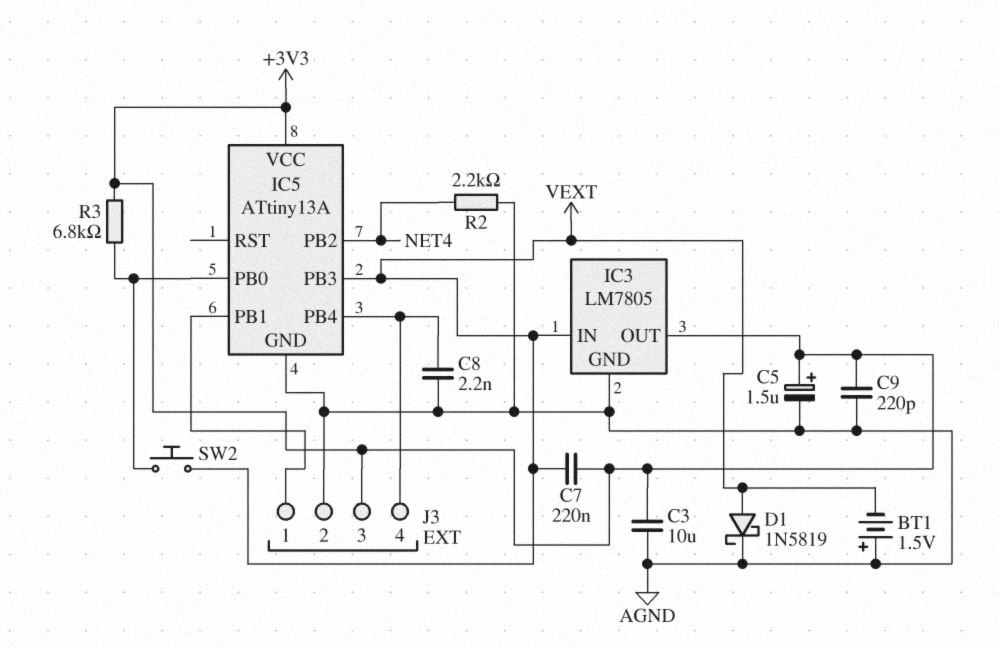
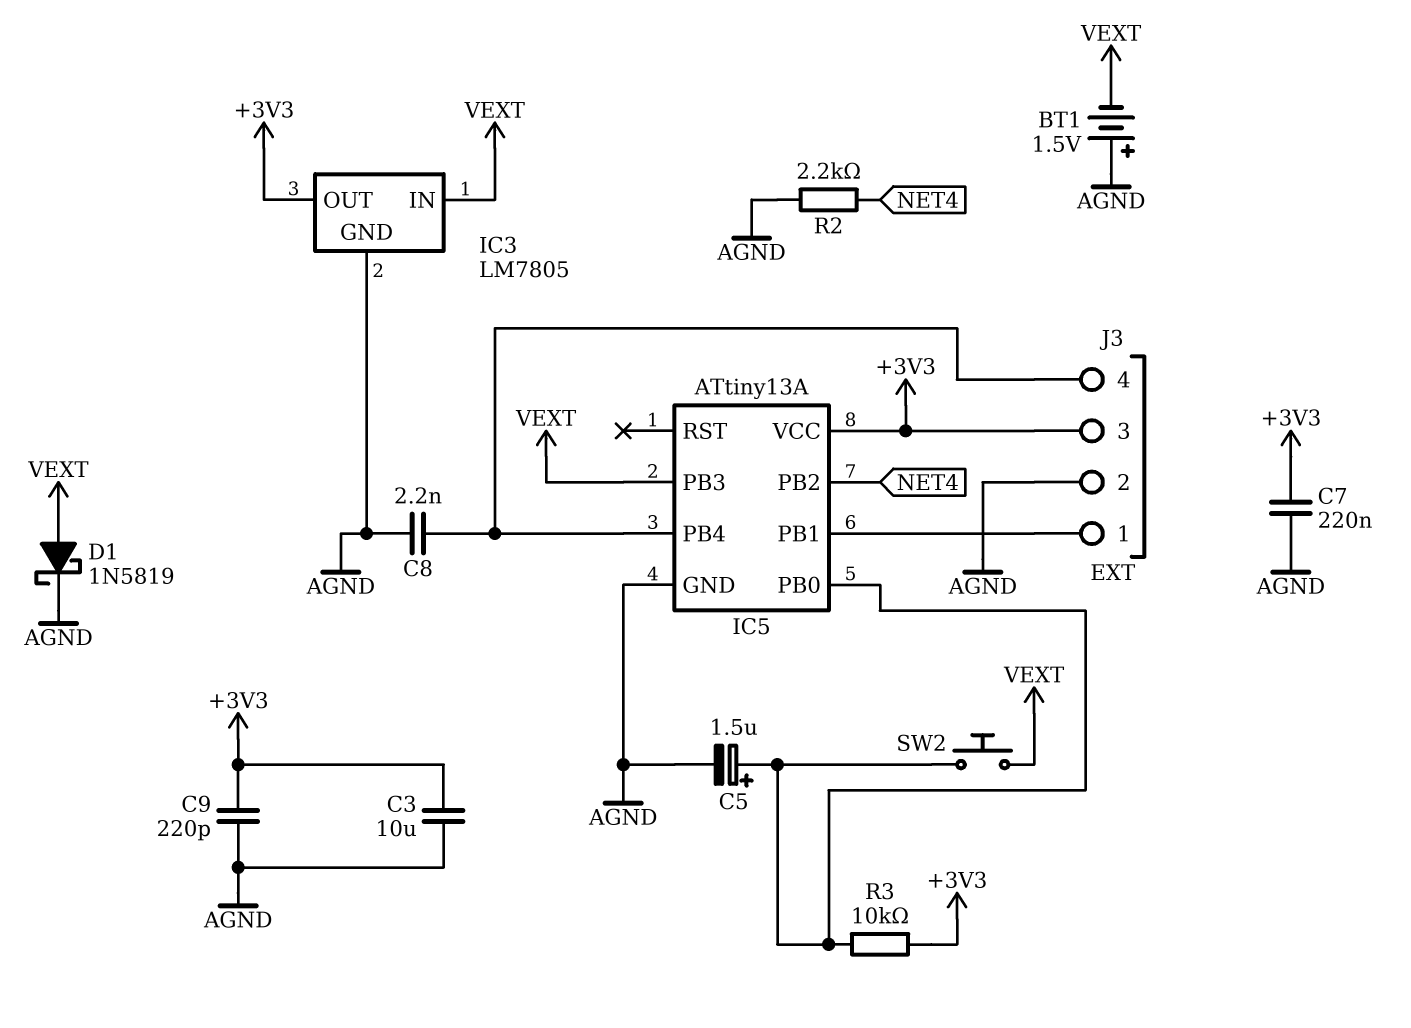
C5: 1.5uF (plus +3V3, minus AGND) -> 1.5uF (plus IC5/PB0, minus AGND)
C7: 220nF (+3V3, VEXT) -> 220nF (+3V3, AGND)
R3: 6.8k (+3V3, IC5/PB0) -> 10k (+3V3, IC5/PB0)

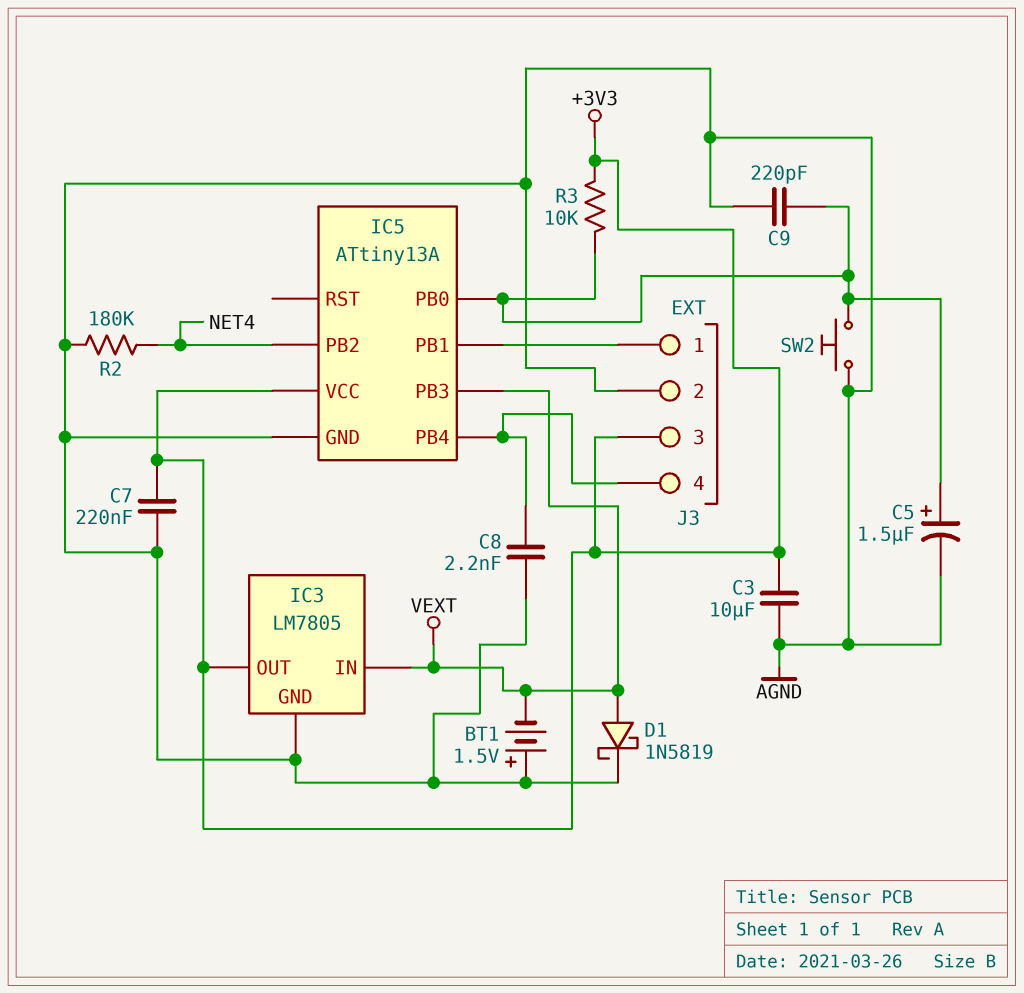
C9: 220pF (+3V3, AGND) -> 220pF (AGND, IC5/PB0)
R2: 2.2k (AGND, NET4) -> 180k (AGND, NET4)
SW2: button (IC5/PB0, VEXT) -> button (AGND, IC5/PB0)

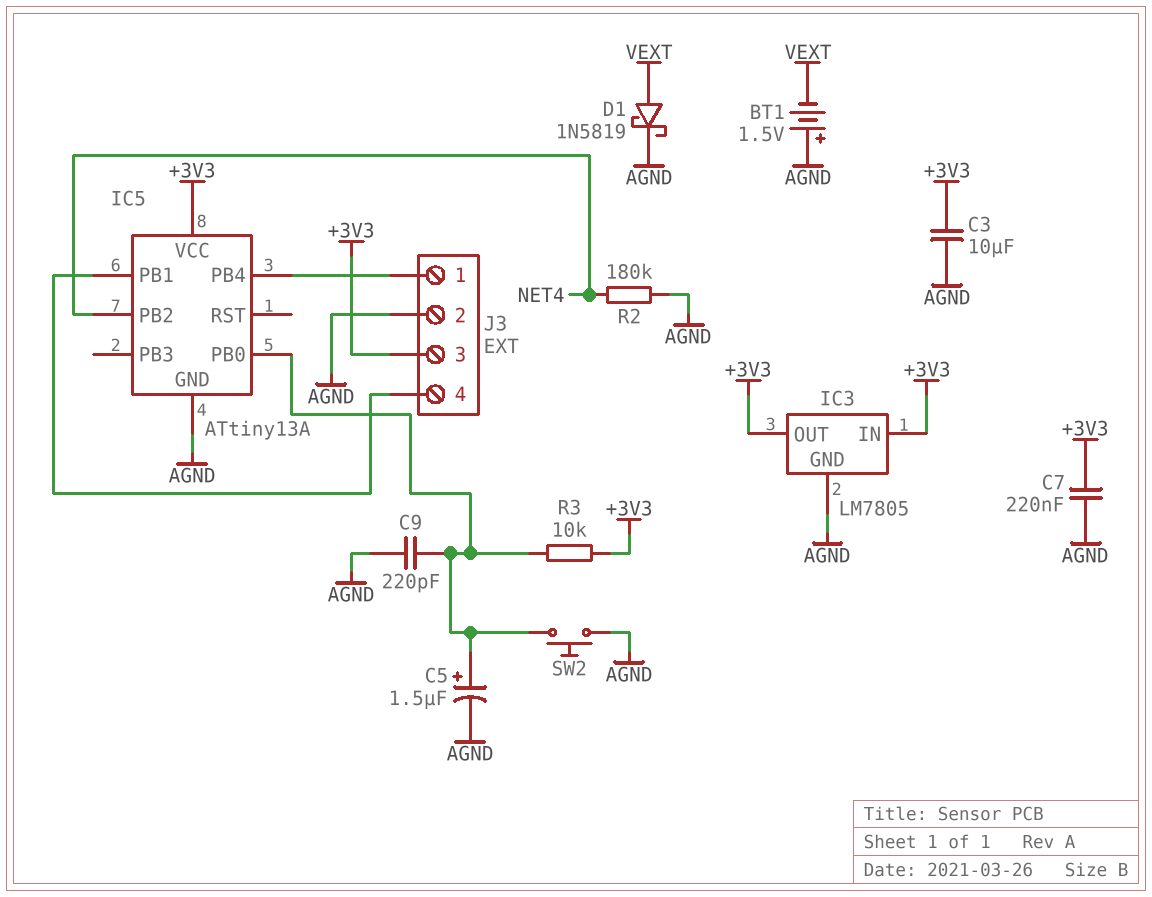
C8: 2.2nF (AGND, IC5/PB4) -> none
IC3 pin IN: VEXT -> +3V3
IC5 pin PB3: VEXT -> none
J3 pin 1: IC5/PB1 -> IC5/PB4
J3 pin 4: IC5/PB4 -> IC5/PB1

